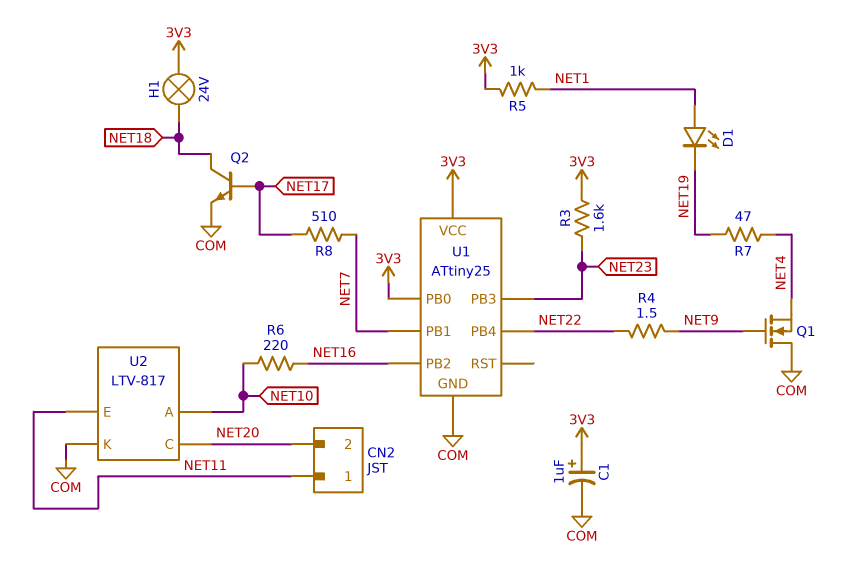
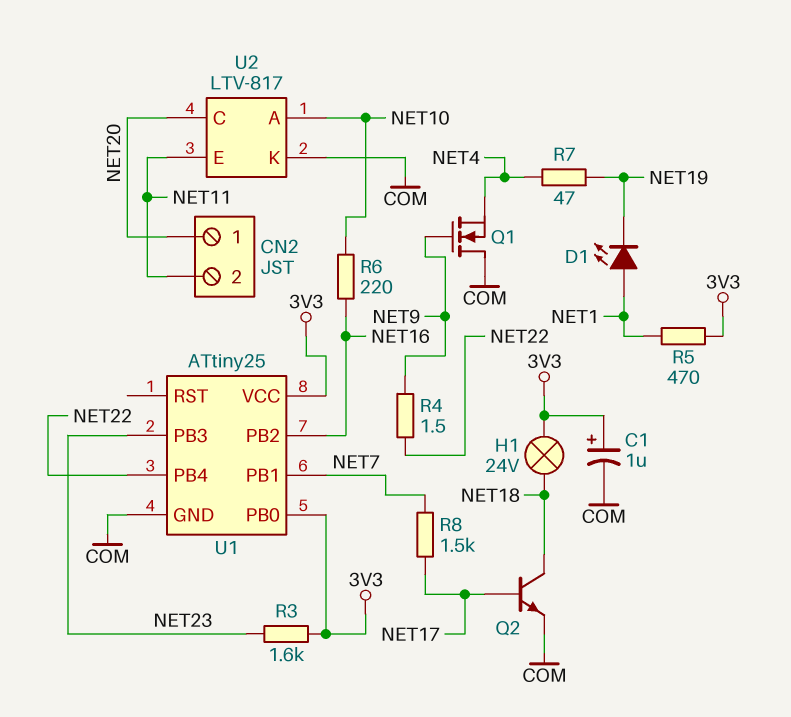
CN2 pin 1: NET11 -> NET20
CN2 pin 2: NET20 -> NET11
R5: 1k (3V3, NET1) -> 470 (3V3, NET1)
R8: 510 (NET7, NET17) -> 1.5k (NET7, NET17)

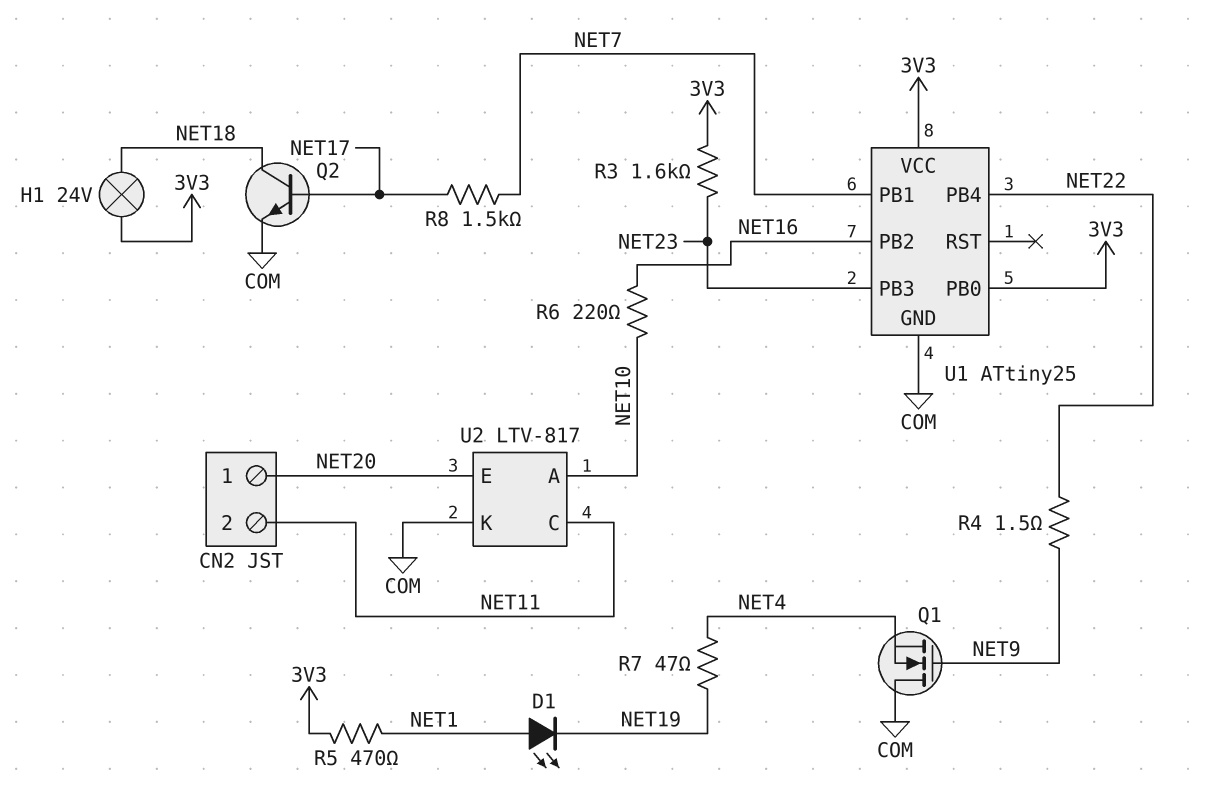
C1: 1uF (plus 3V3, minus COM) -> none
U2 pin C: NET20 -> NET11
U2 pin E: NET11 -> NET20

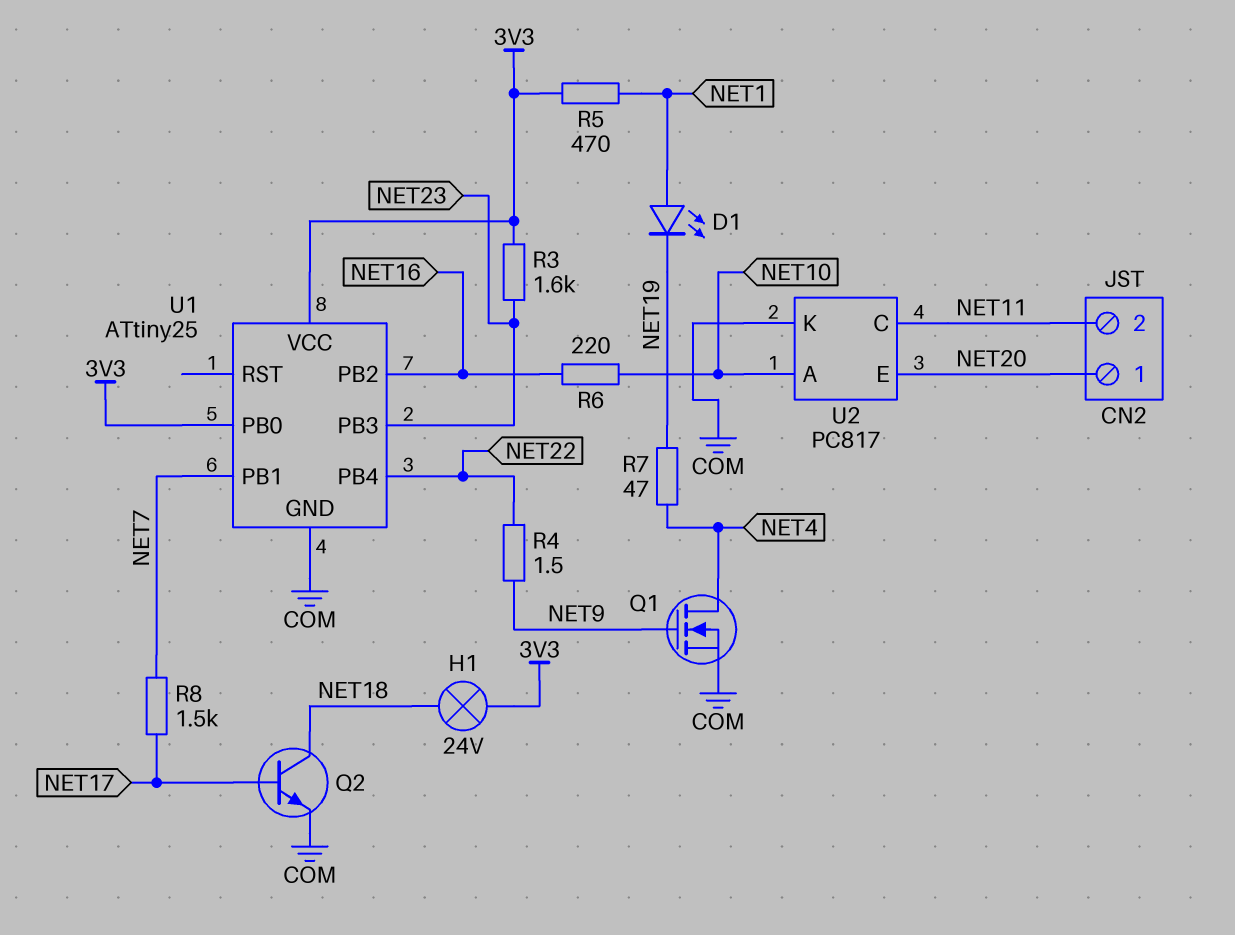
Q1: NMOS (G NET9, D COM, S NET4) -> NMOS (G NET9, D NET4, S COM)
U2: LTV-817 -> PC817

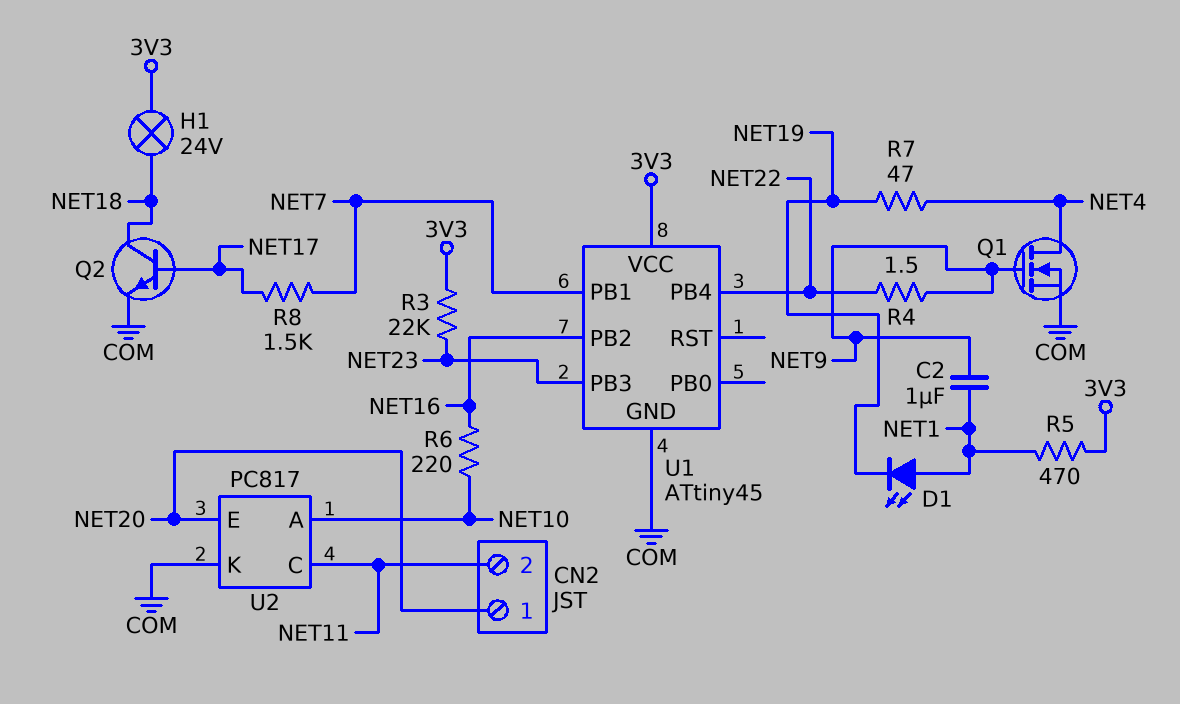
C2: none -> 1uF (NET1, NET9)
R3: 1.6k (3V3, NET23) -> 22k (3V3, NET23)
U1: ATtiny25 -> ATtiny45
U1 pin PB0: 3V3 -> none

